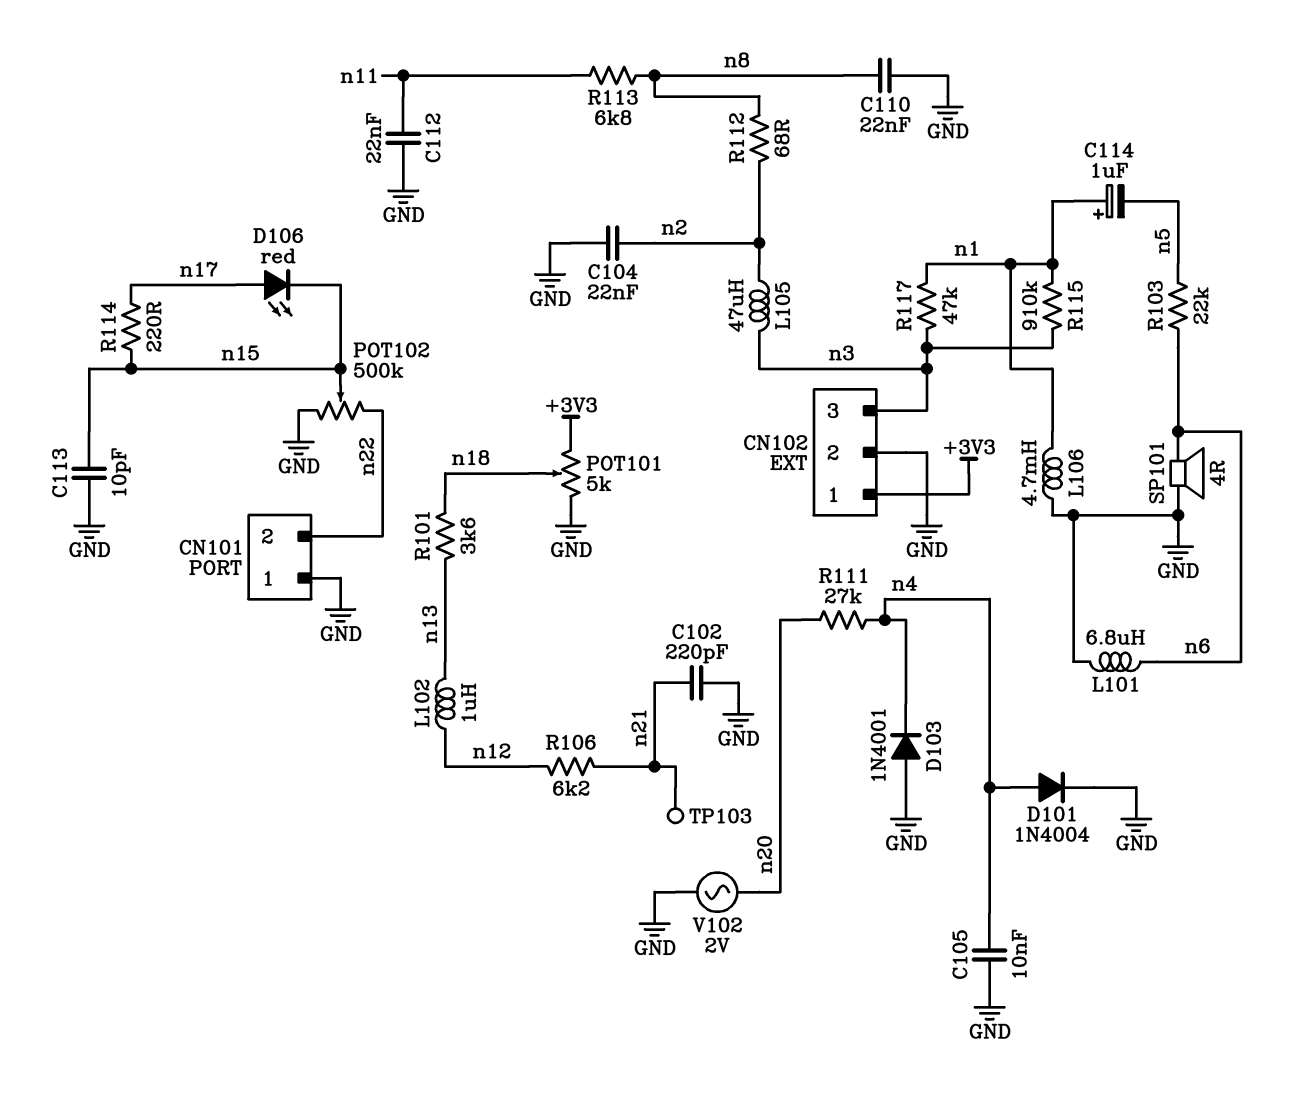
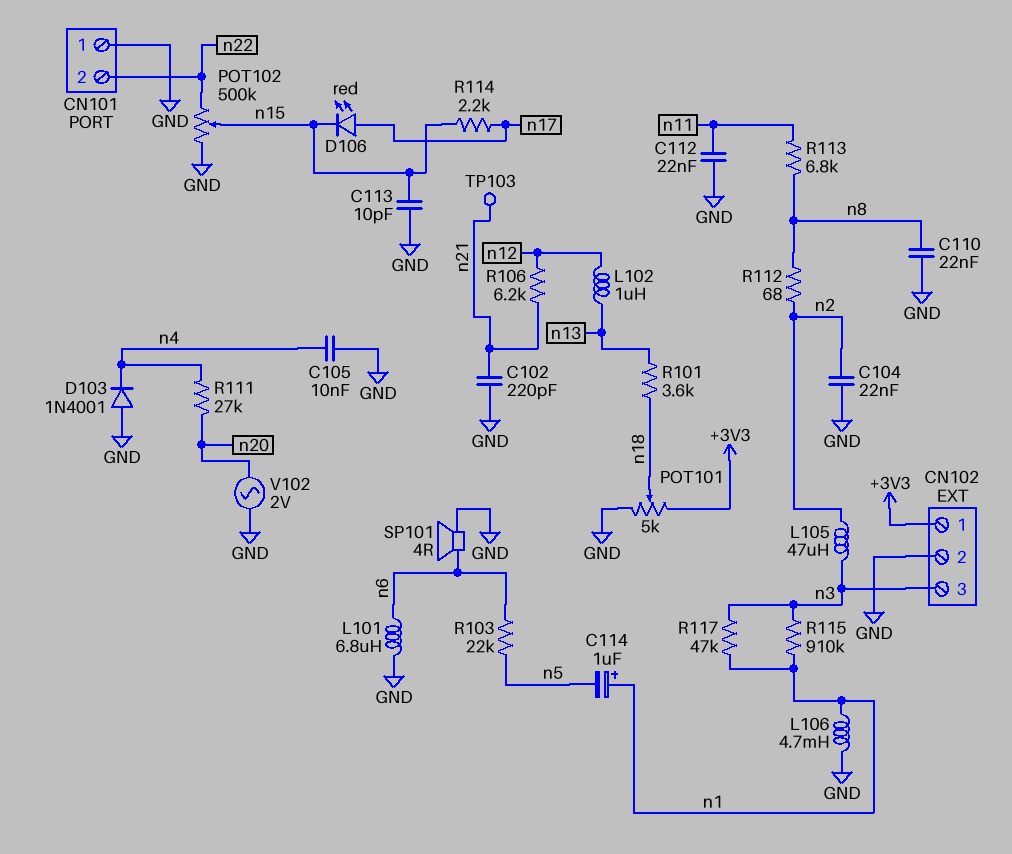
D101: diode 1N4004 (A n4, K GND) -> none
R114: 220 (n15, n17) -> 2.2k (n15, n17)

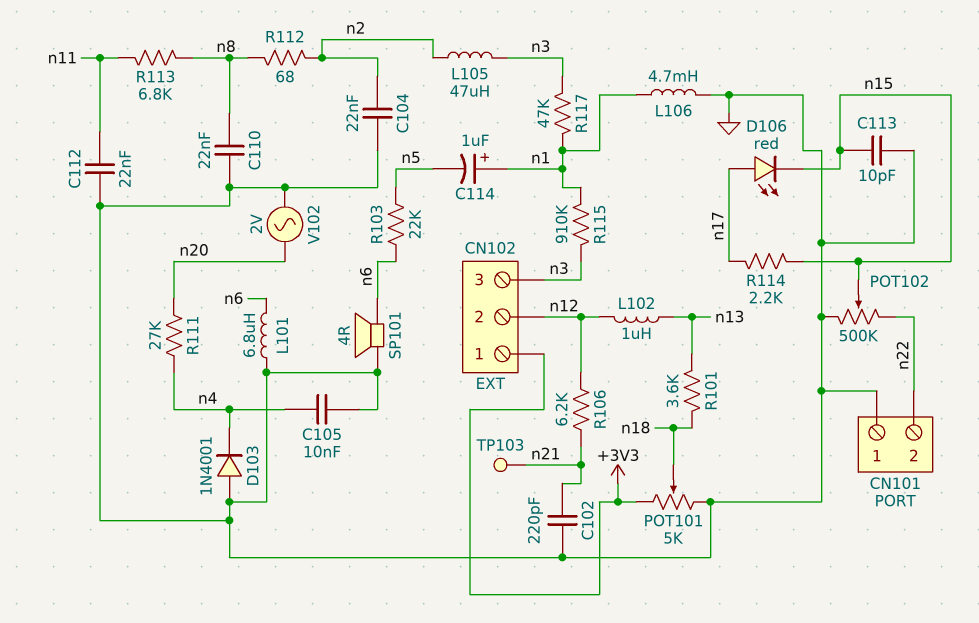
CN102 pin 2: GND -> n12

